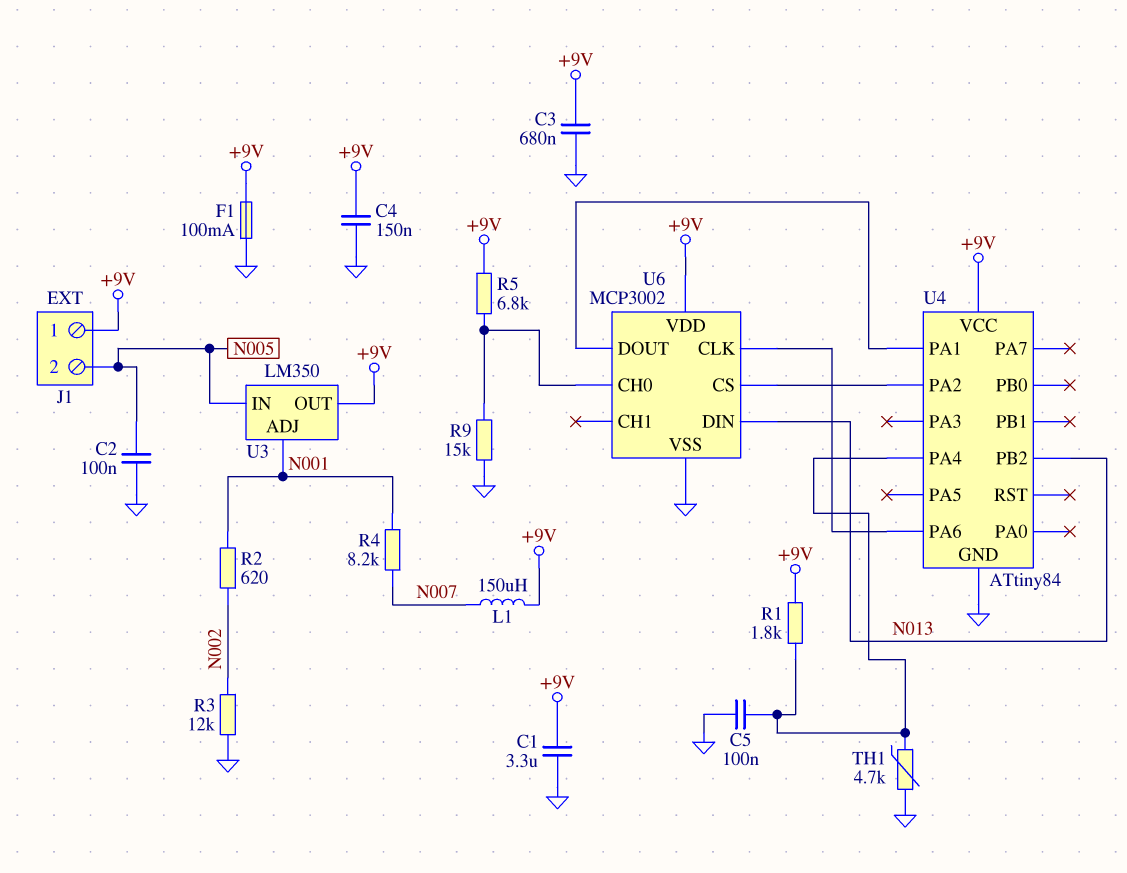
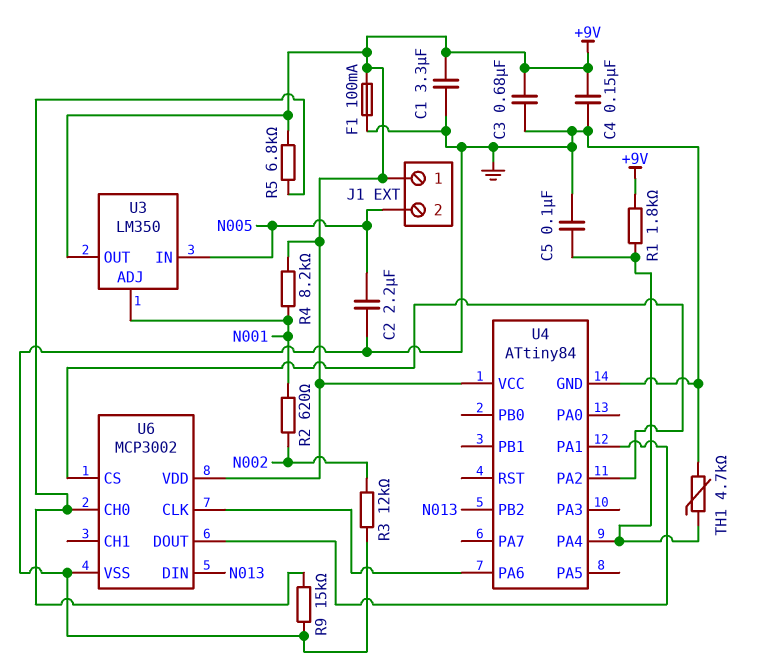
C2: 100nF (GND, N005) -> 2.2uF (GND, N005)
L1: 150uH (+9V, N007) -> none
R4: 8.2k (N001, N007) -> 8.2k (+9V, N001)

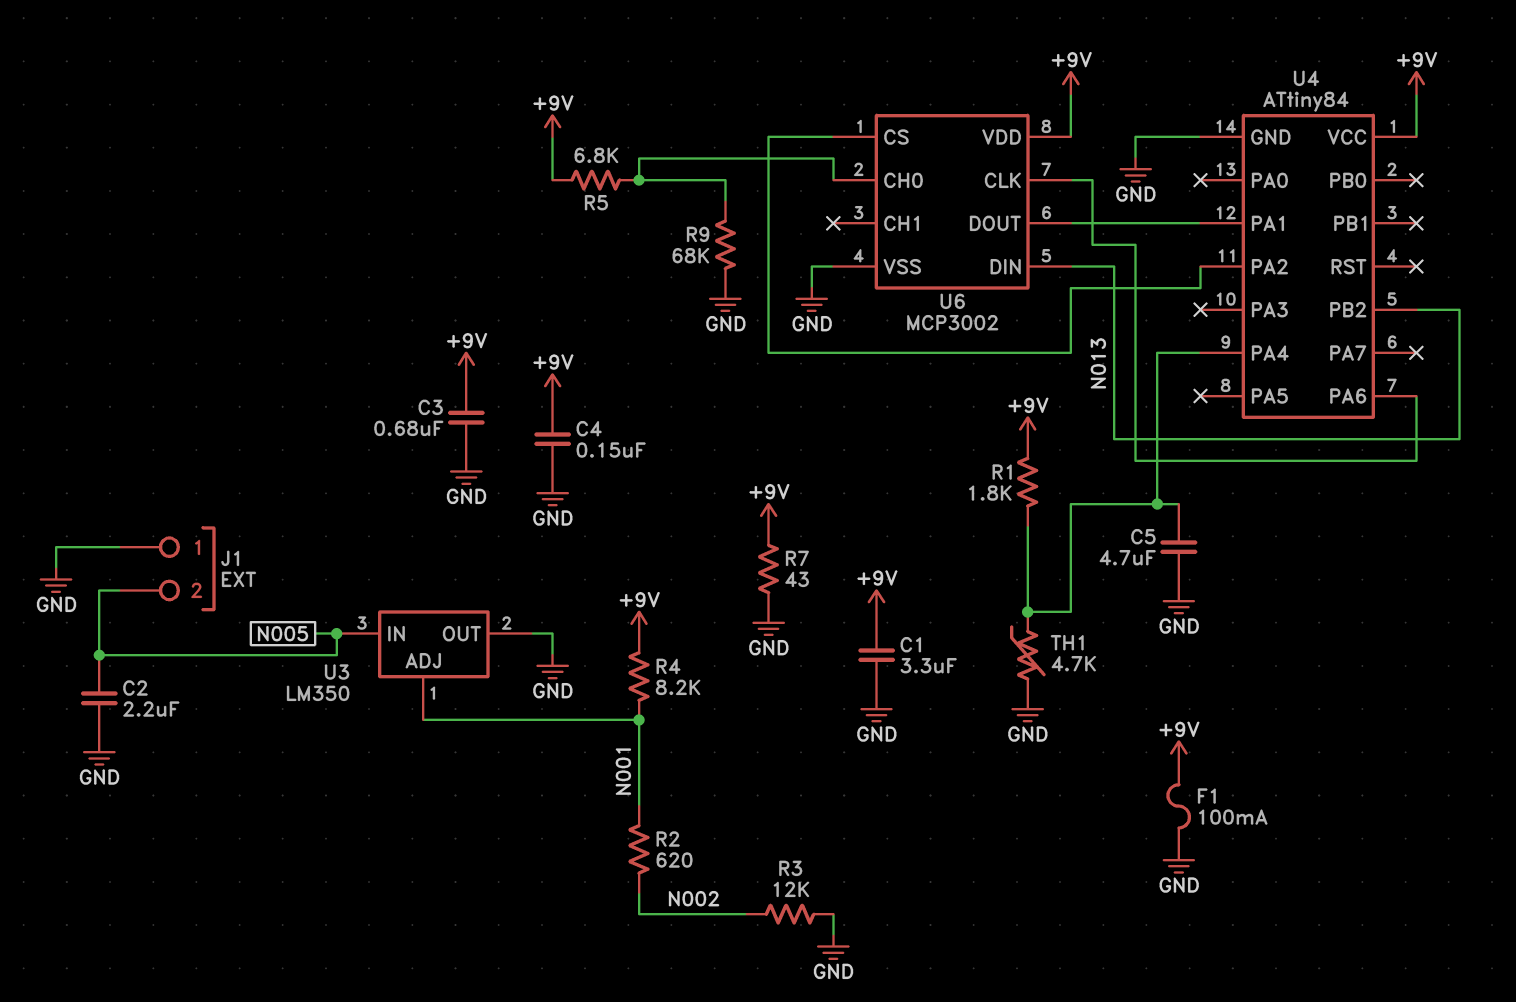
C5: 100nF (GND, U4/PA4) -> 4.7uF (GND, U4/PA4)
J1 pin 1: +9V -> GND
R7: none -> 43 (+9V, GND)
R9: 15k (GND, U6/CH0) -> 68k (GND, U6/CH0)
U3 pin OUT: +9V -> GND

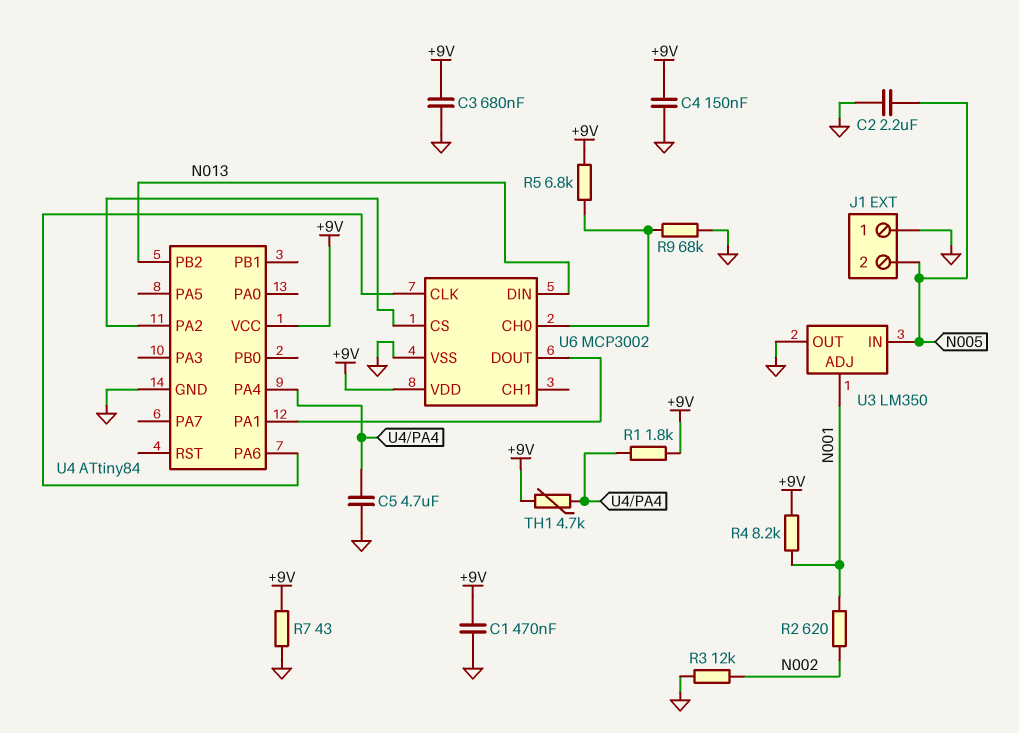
C1: 3.3uF (+9V, GND) -> 470nF (+9V, GND)
F1: 100mA (+9V, GND) -> none
TH1: 4.7k (GND, U4/PA4) -> 4.7k (+9V, U4/PA4)

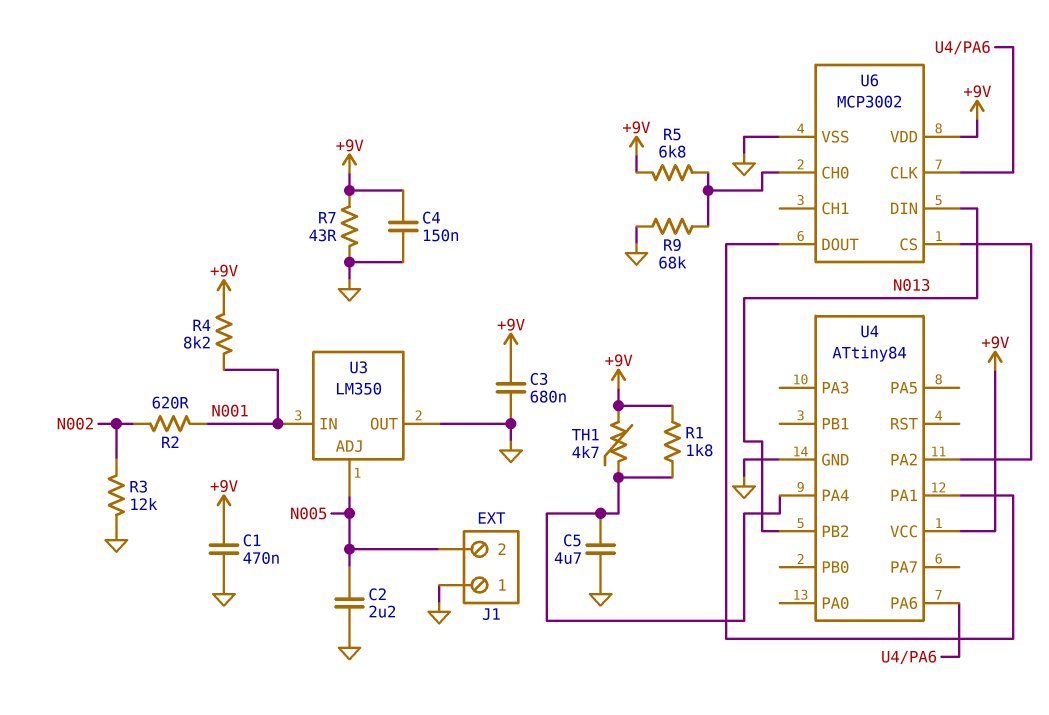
U3 pin ADJ: N001 -> N005
U3 pin IN: N005 -> N001

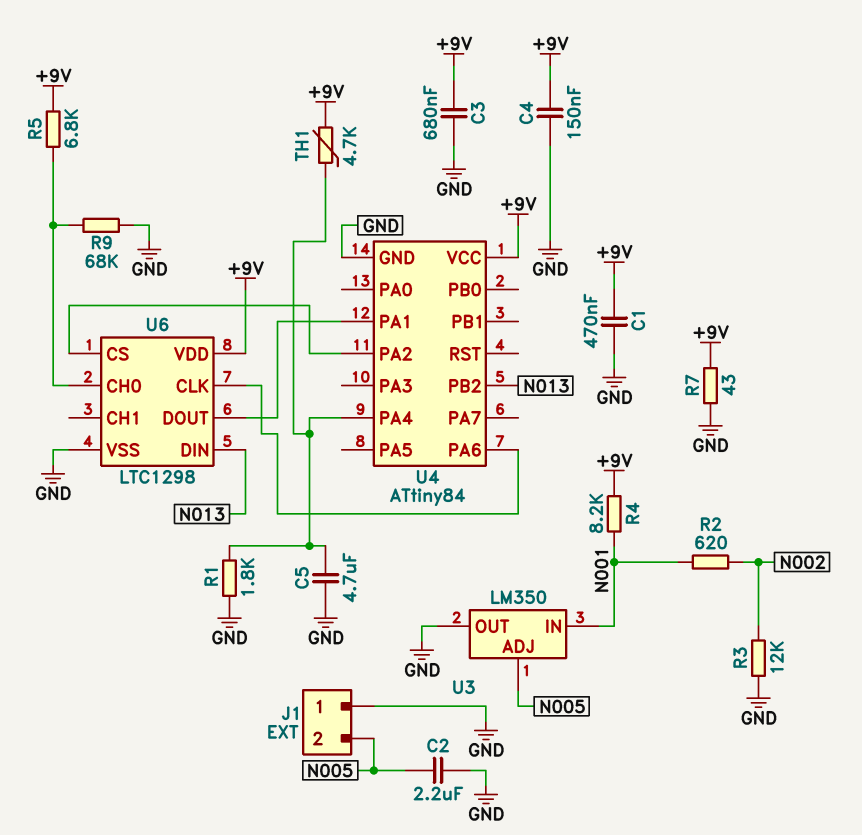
R1: 1.8k (+9V, U4/PA4) -> 1.8k (GND, U4/PA4)
U6: MCP3002 -> LTC1298

